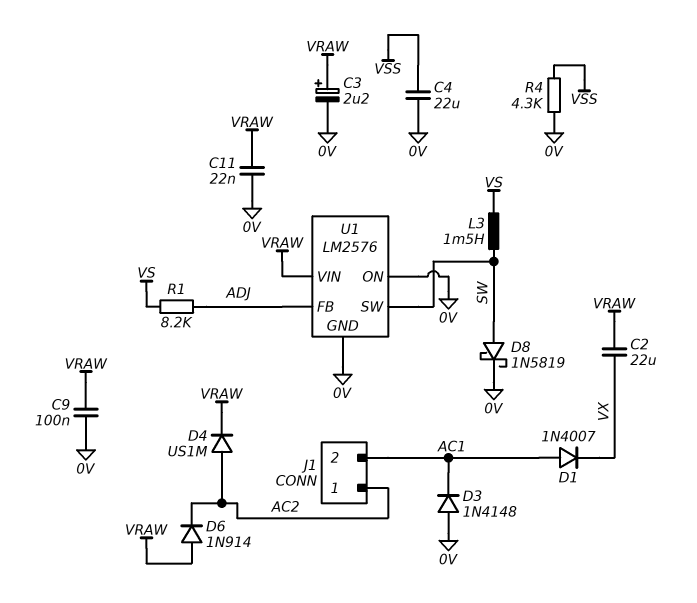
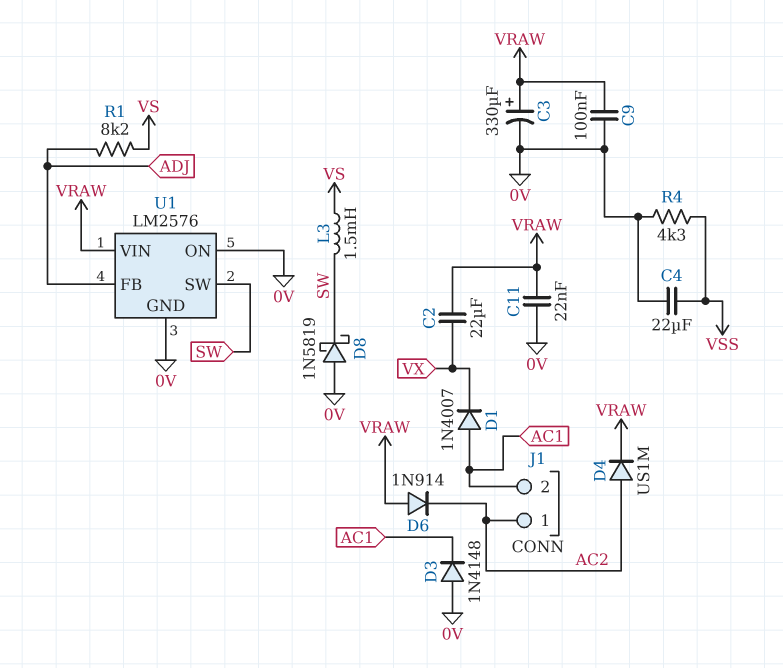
C3: 2.2uF (plus VRAW, minus 0V) -> 330uF (plus VRAW, minus 0V)
D8: schottky 1N5819 (A SW, K 0V) -> schottky 1N5819 (A 0V, K SW)

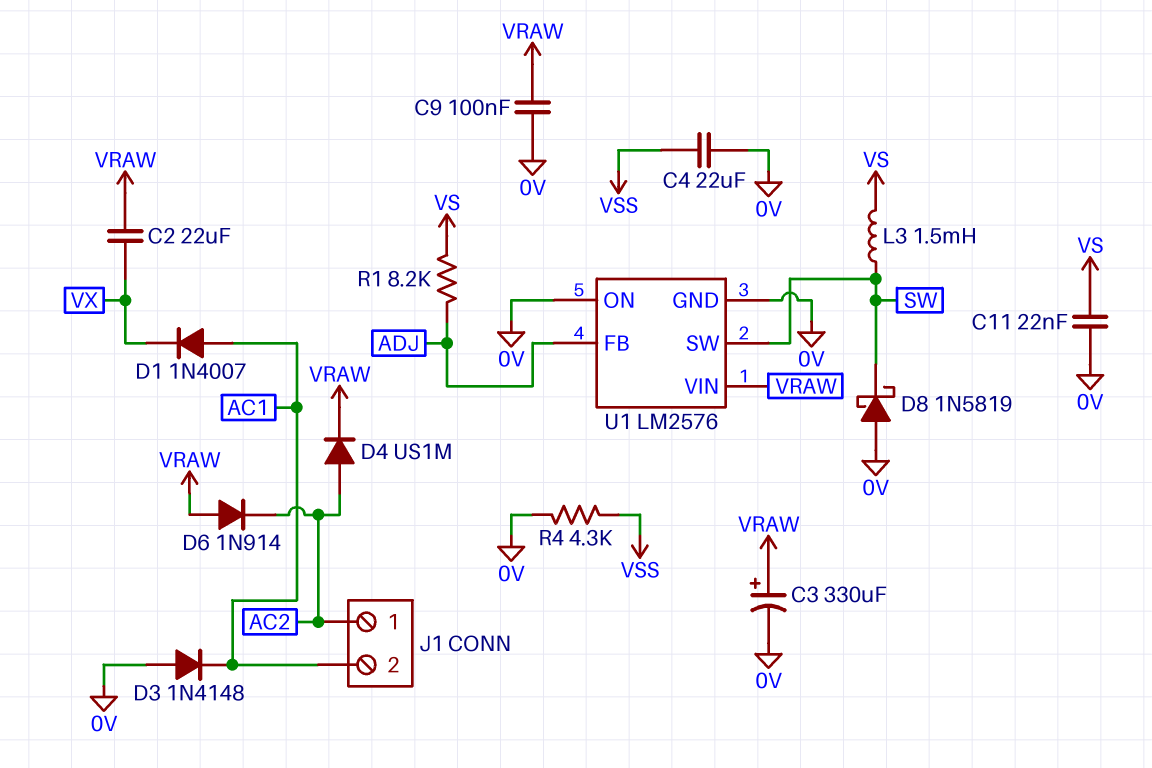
C11: 22nF (0V, VRAW) -> 22nF (0V, VS)

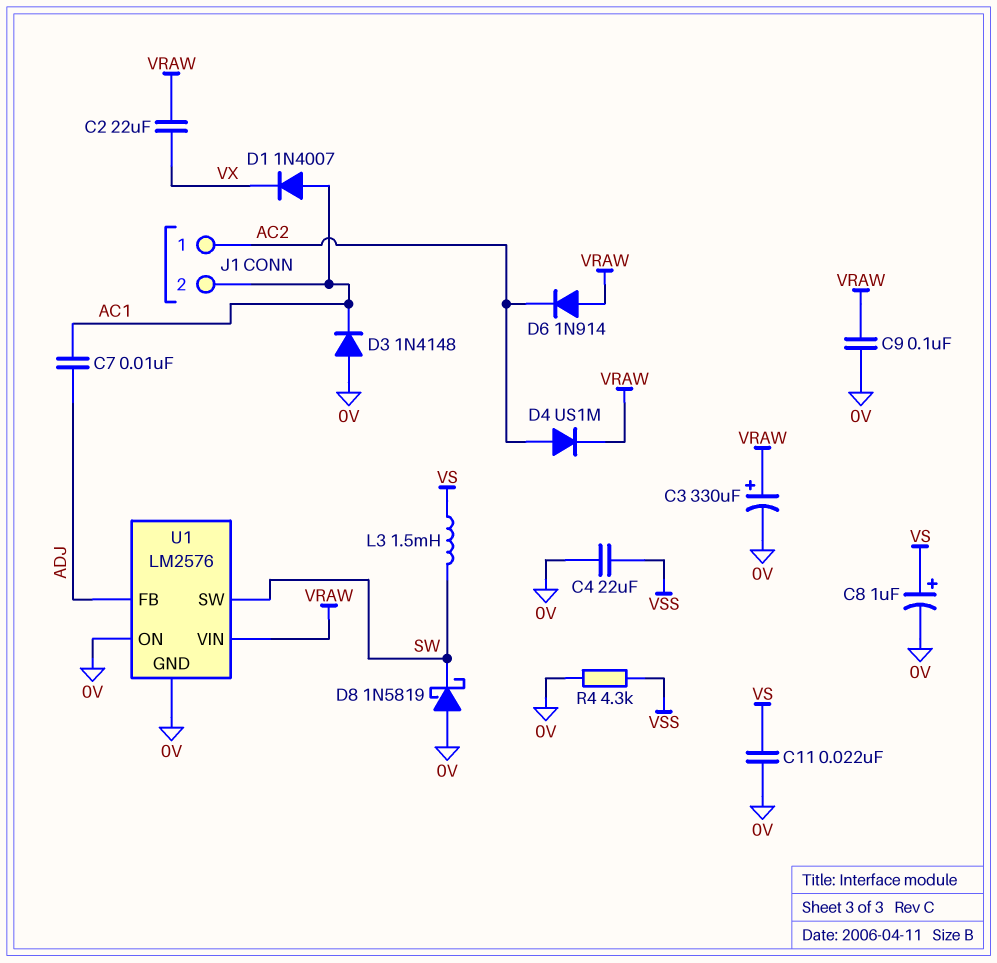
C7: none -> 10nF (AC1, ADJ)
C8: none -> 1uF (plus VS, minus 0V)
R1: 8.2k (ADJ, VS) -> none

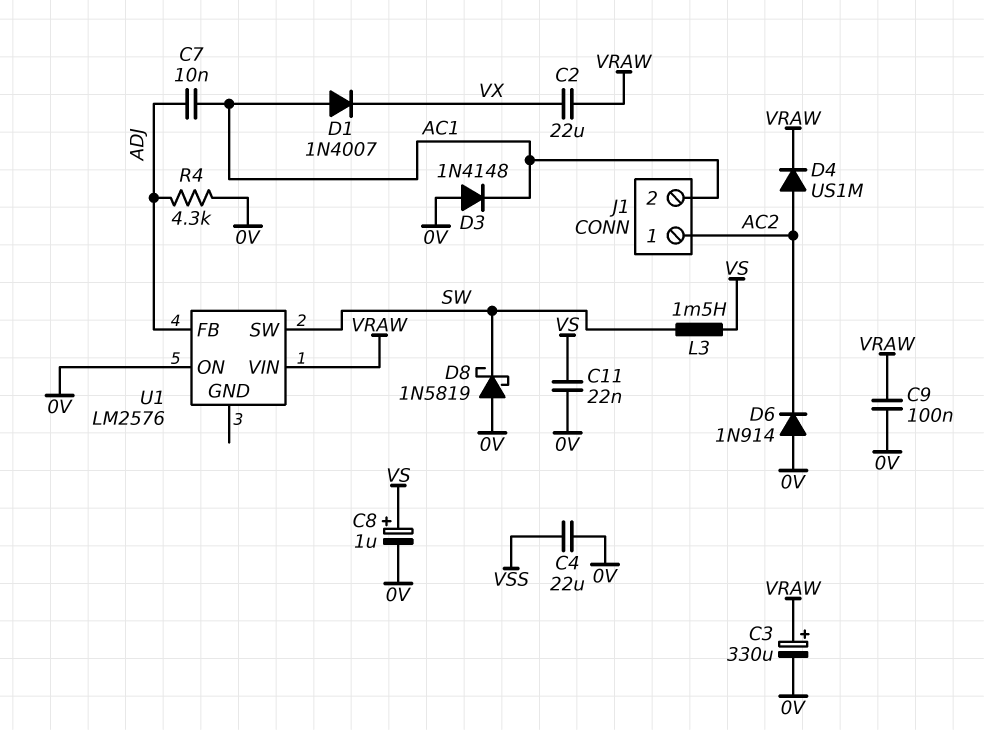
D6: diode 1N914 (A VRAW, K AC2) -> diode 1N914 (A 0V, K AC2)
R4: 4.3k (0V, VSS) -> 4.3k (0V, ADJ)
U1 pin GND: 0V -> none

